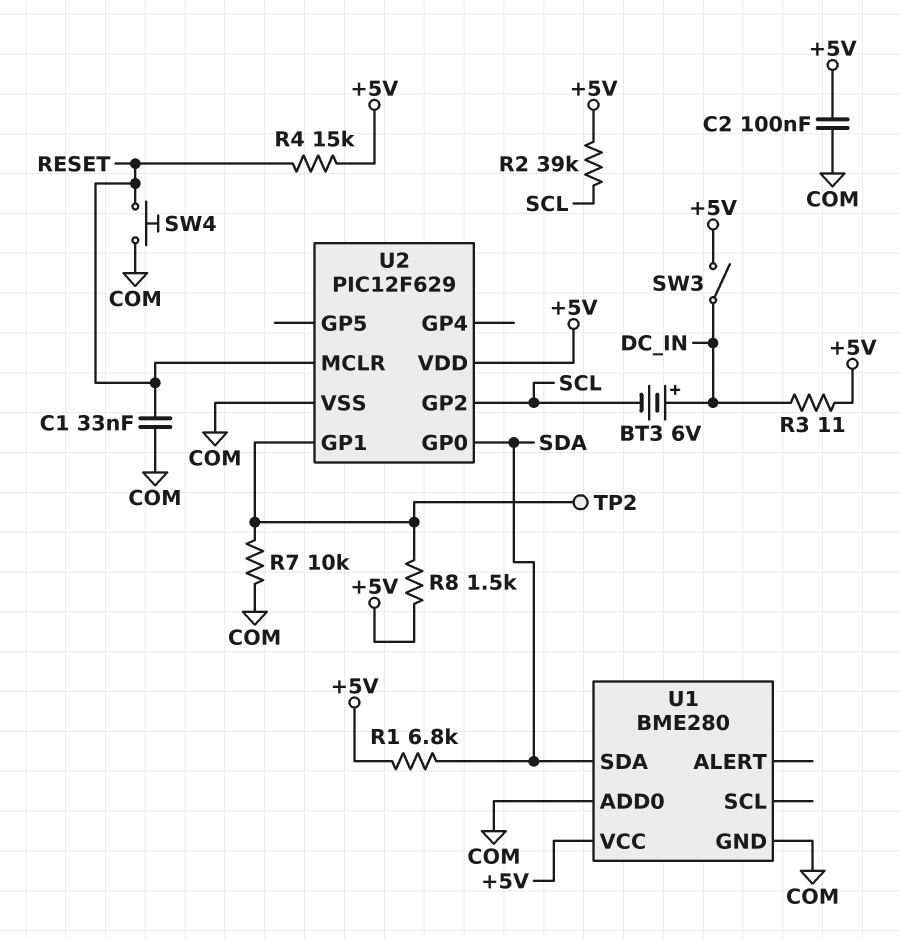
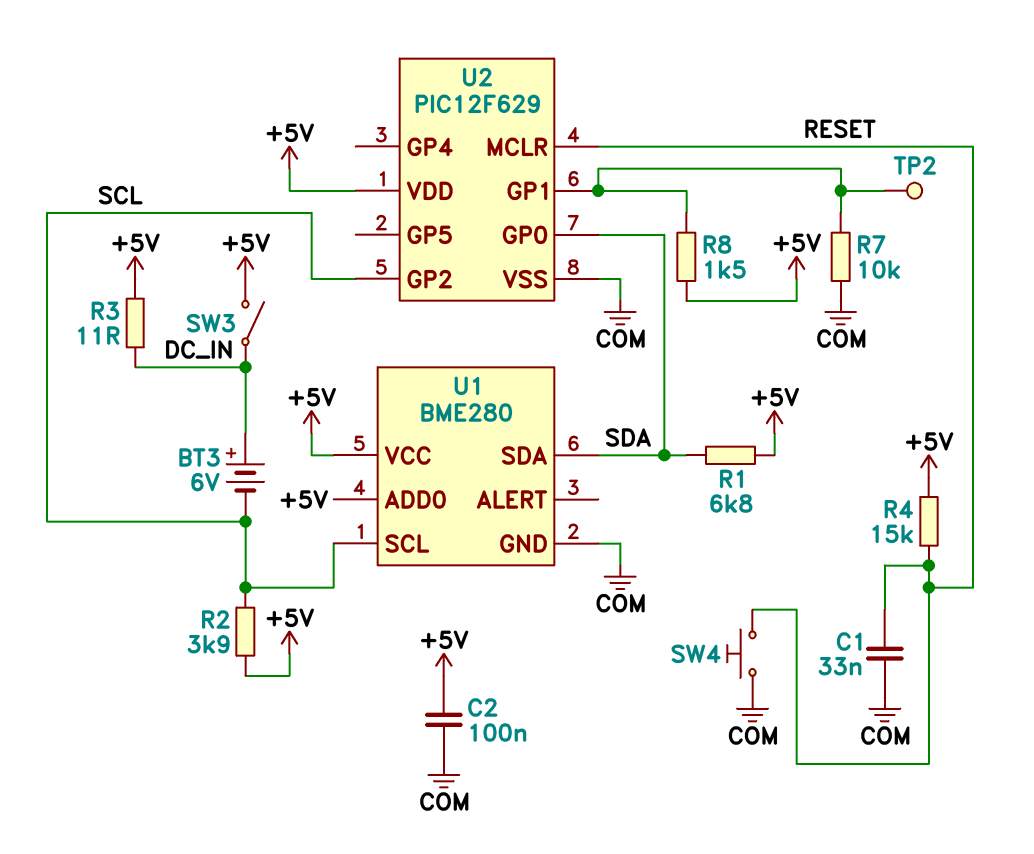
R2: 39k (+5V, SCL) -> 3.9k (+5V, SCL)
U1 pin ADD0: COM -> +5V
U1 pin SCL: none -> SCL

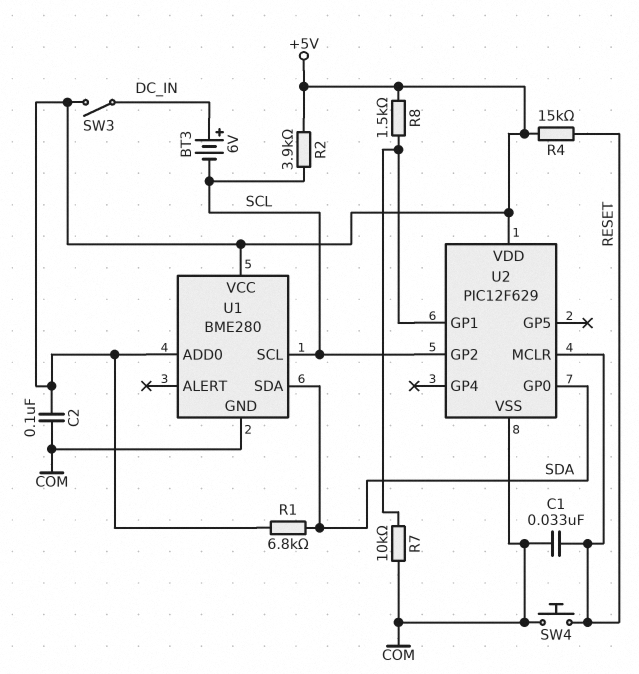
R3: 11 (+5V, DC_IN) -> none
TP2: test point (U2/GP1) -> none

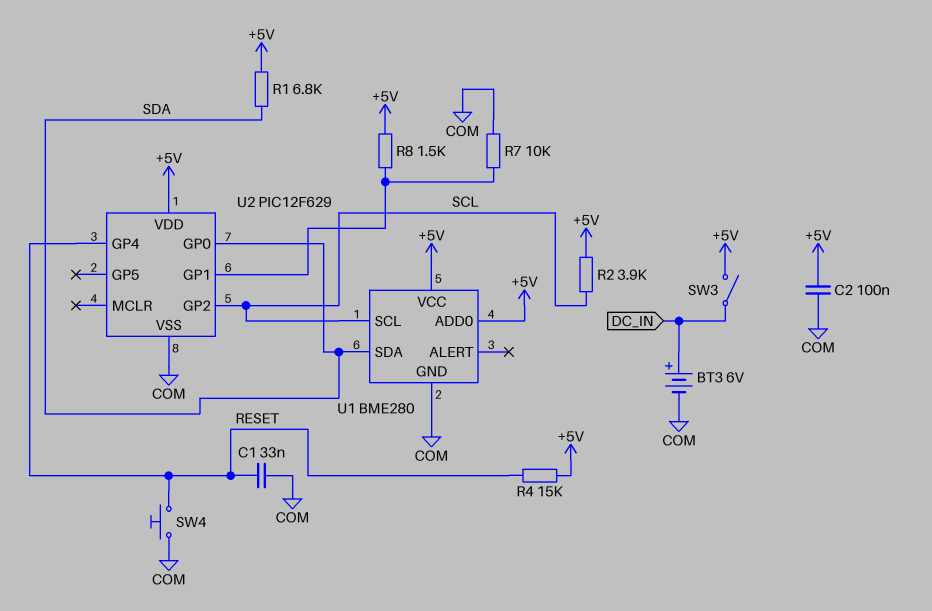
BT3: 6V (plus DC_IN, minus SCL) -> 6V (plus DC_IN, minus COM)
U2 pin GP4: none -> RESET
U2 pin MCLR: RESET -> none

